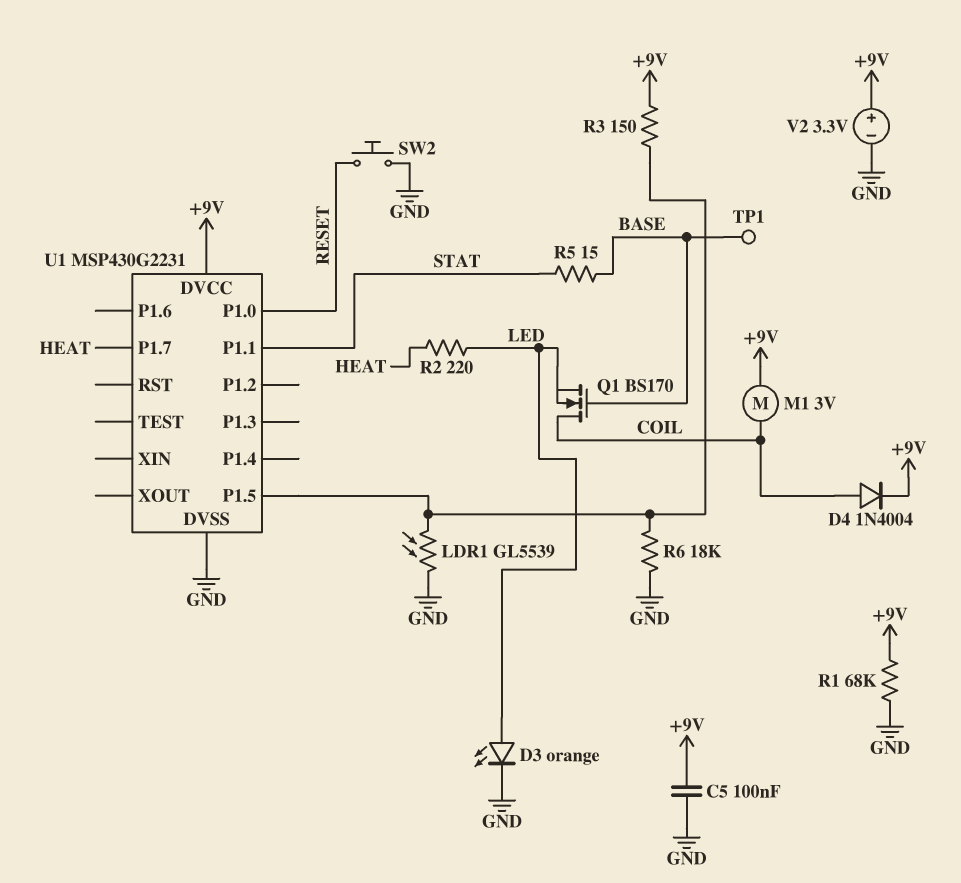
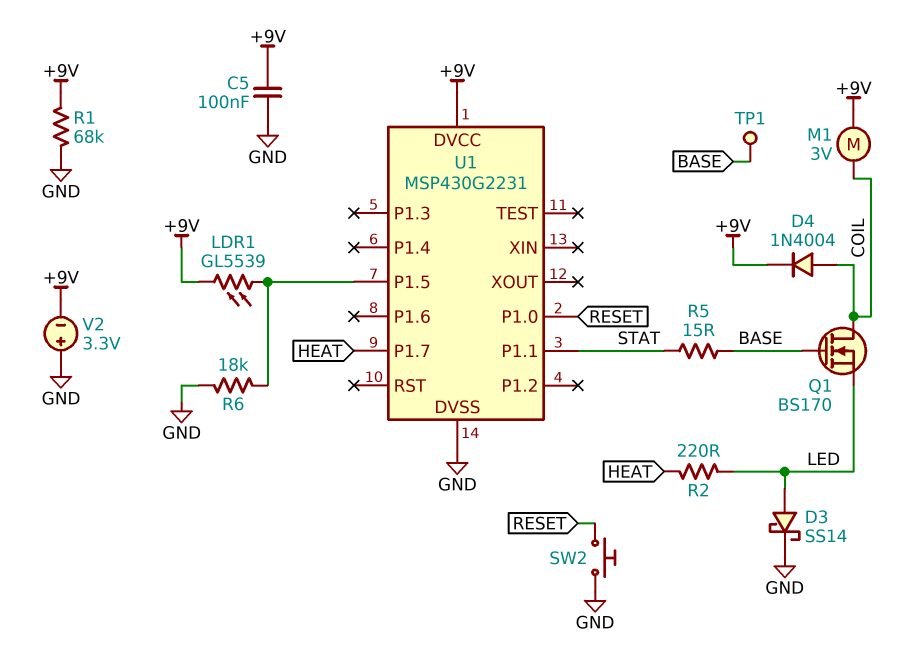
D3: LED orange (A LED, K GND) -> schottky SS14 (A LED, K GND)
LDR1: GL5539 (GND, U1/P1.5) -> GL5539 (+9V, U1/P1.5)
R3: 150 (+9V, U1/P1.5) -> none
V2: 3.3V (plus +9V, minus GND) -> 3.3V (plus GND, minus +9V)

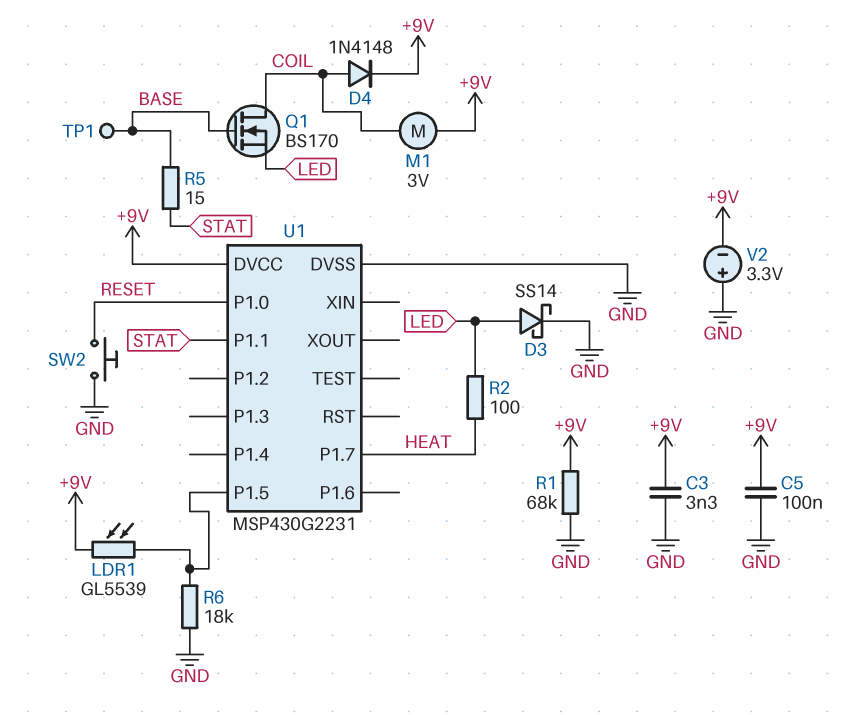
C3: none -> 3.3nF (+9V, GND)
D4: diode 1N4004 (A COIL, K +9V) -> diode 1N4148 (A COIL, K +9V)
R2: 220 (HEAT, LED) -> 100 (HEAT, LED)

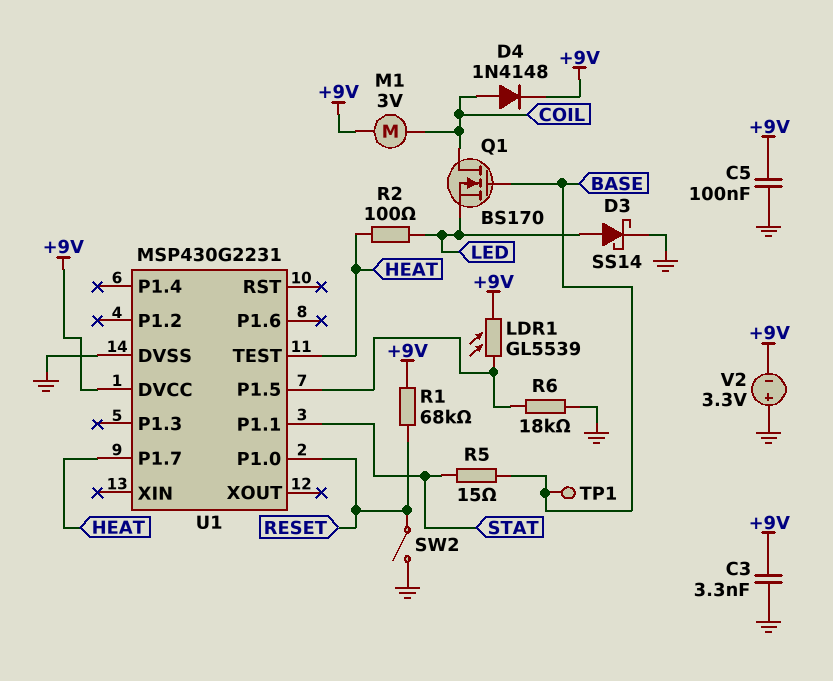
R1: 68k (+9V, GND) -> 68k (+9V, RESET)
SW2: button (GND, RESET) -> switch (GND, RESET)
U1 pin TEST: none -> HEAT

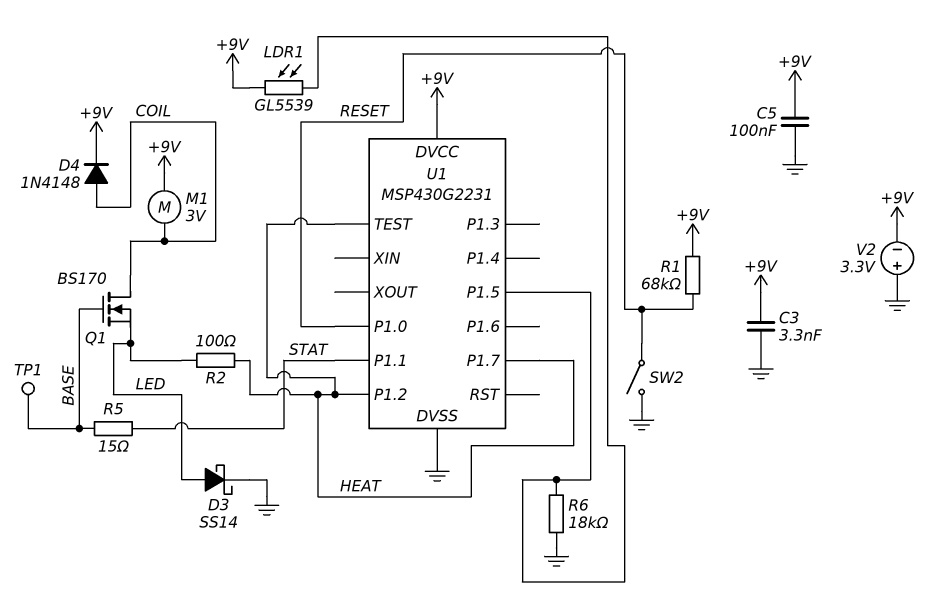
U1 pin P1.2: none -> HEAT

